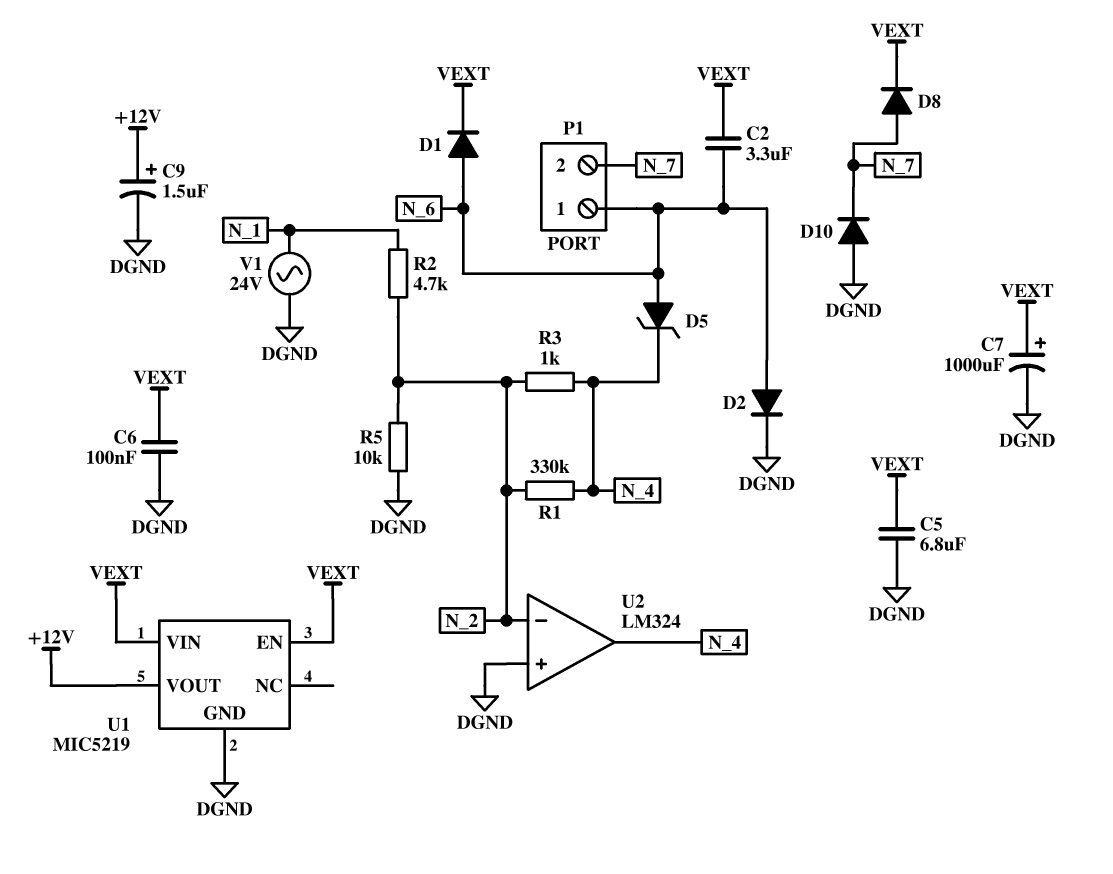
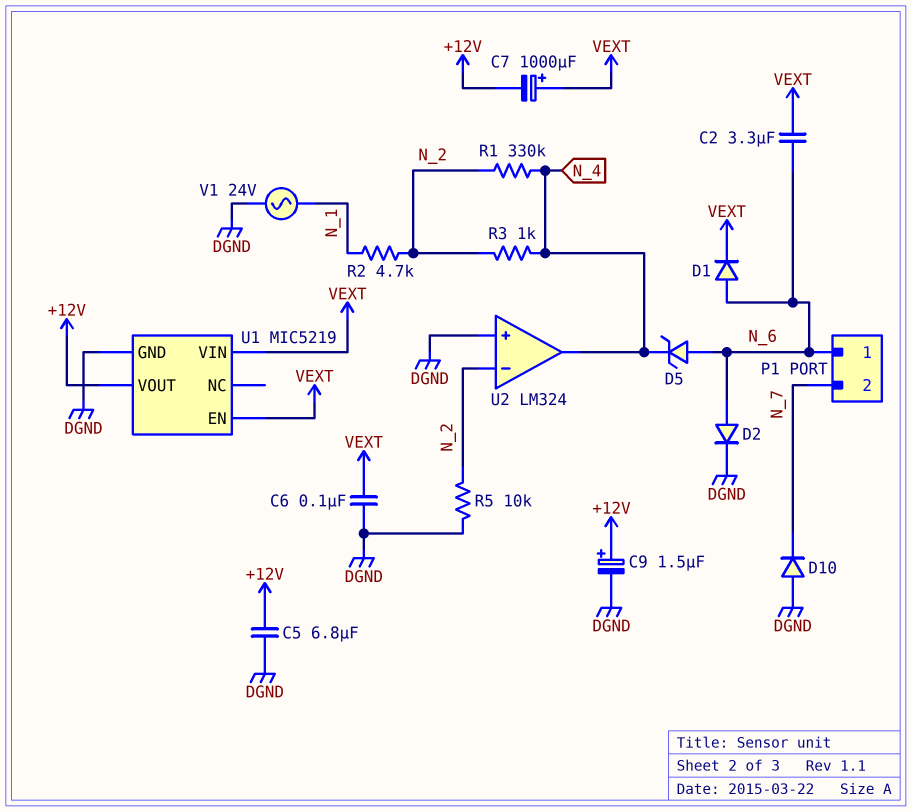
C5: 6.8uF (DGND, VEXT) -> 6.8uF (+12V, DGND)
C7: 1000uF (plus VEXT, minus DGND) -> 1000uF (plus VEXT, minus +12V)
D8: diode (A N_7, K VEXT) -> none

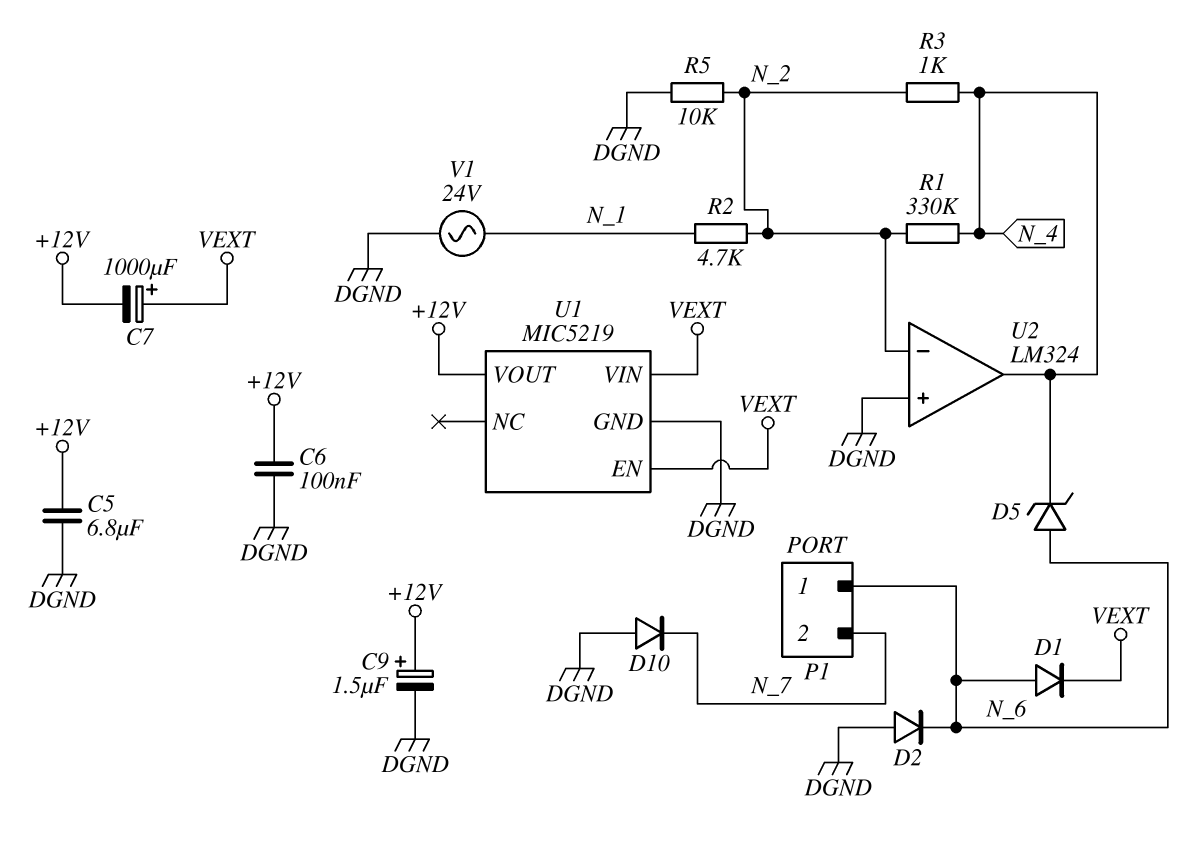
C2: 3.3uF (N_6, VEXT) -> none
C6: 100nF (DGND, VEXT) -> 100nF (+12V, DGND)
D2: diode (A N_6, K DGND) -> diode (A DGND, K N_6)

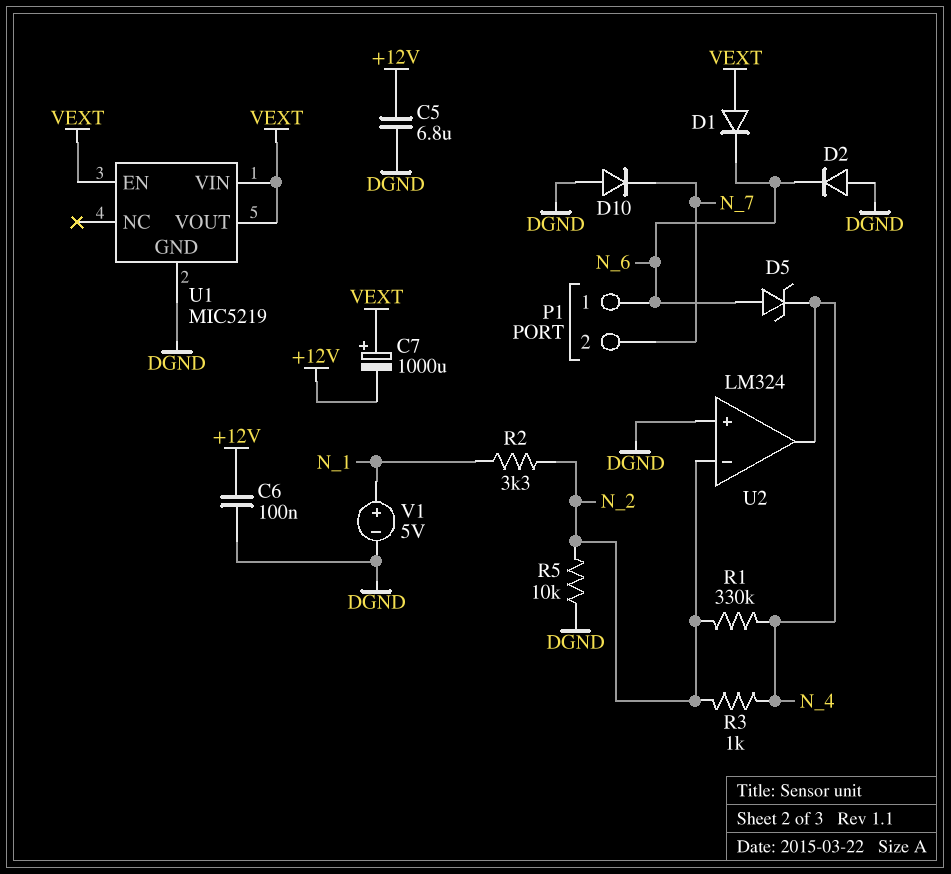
C9: 1.5uF (plus +12V, minus DGND) -> none
D1: diode (A N_6, K VEXT) -> diode (A VEXT, K N_6)
R2: 4.7k (N_1, N_2) -> 3.3k (N_1, N_2)
U1 pin VOUT: +12V -> VEXT
V1: AC 24V (DGND, N_1) -> 5V (plus N_1, minus DGND)

